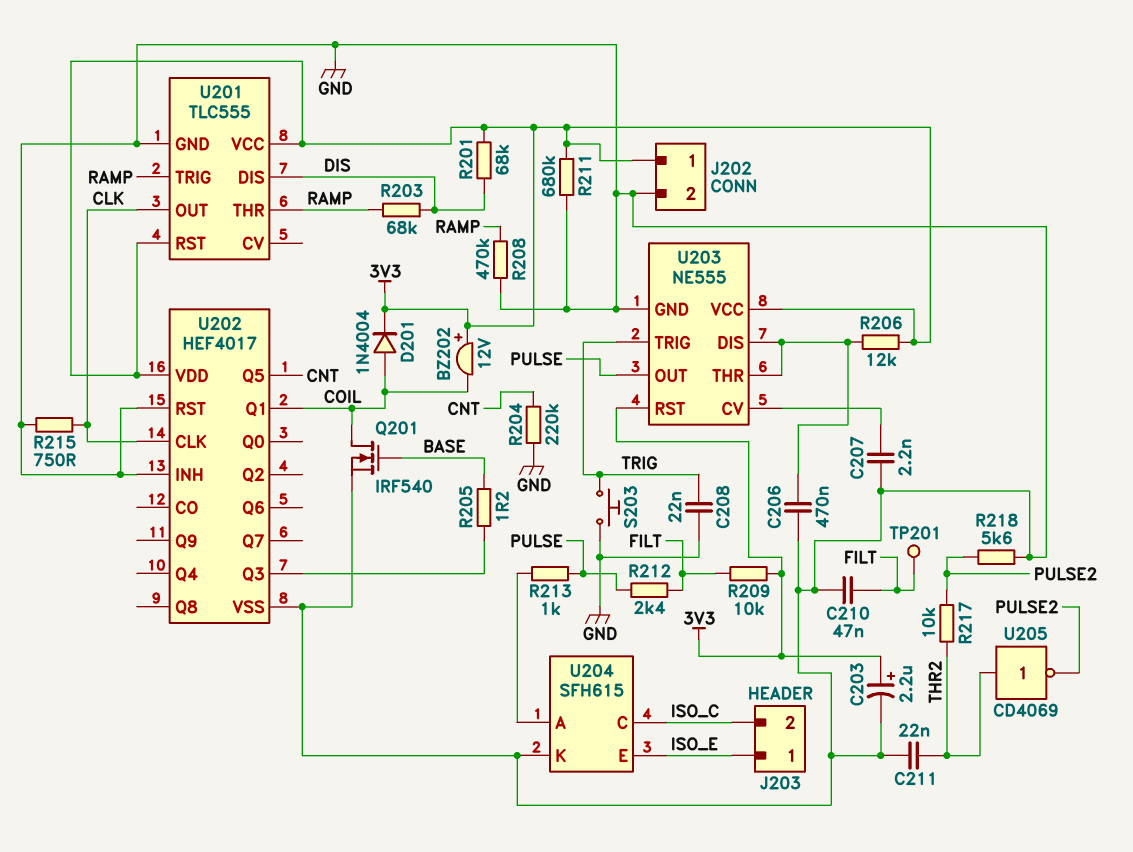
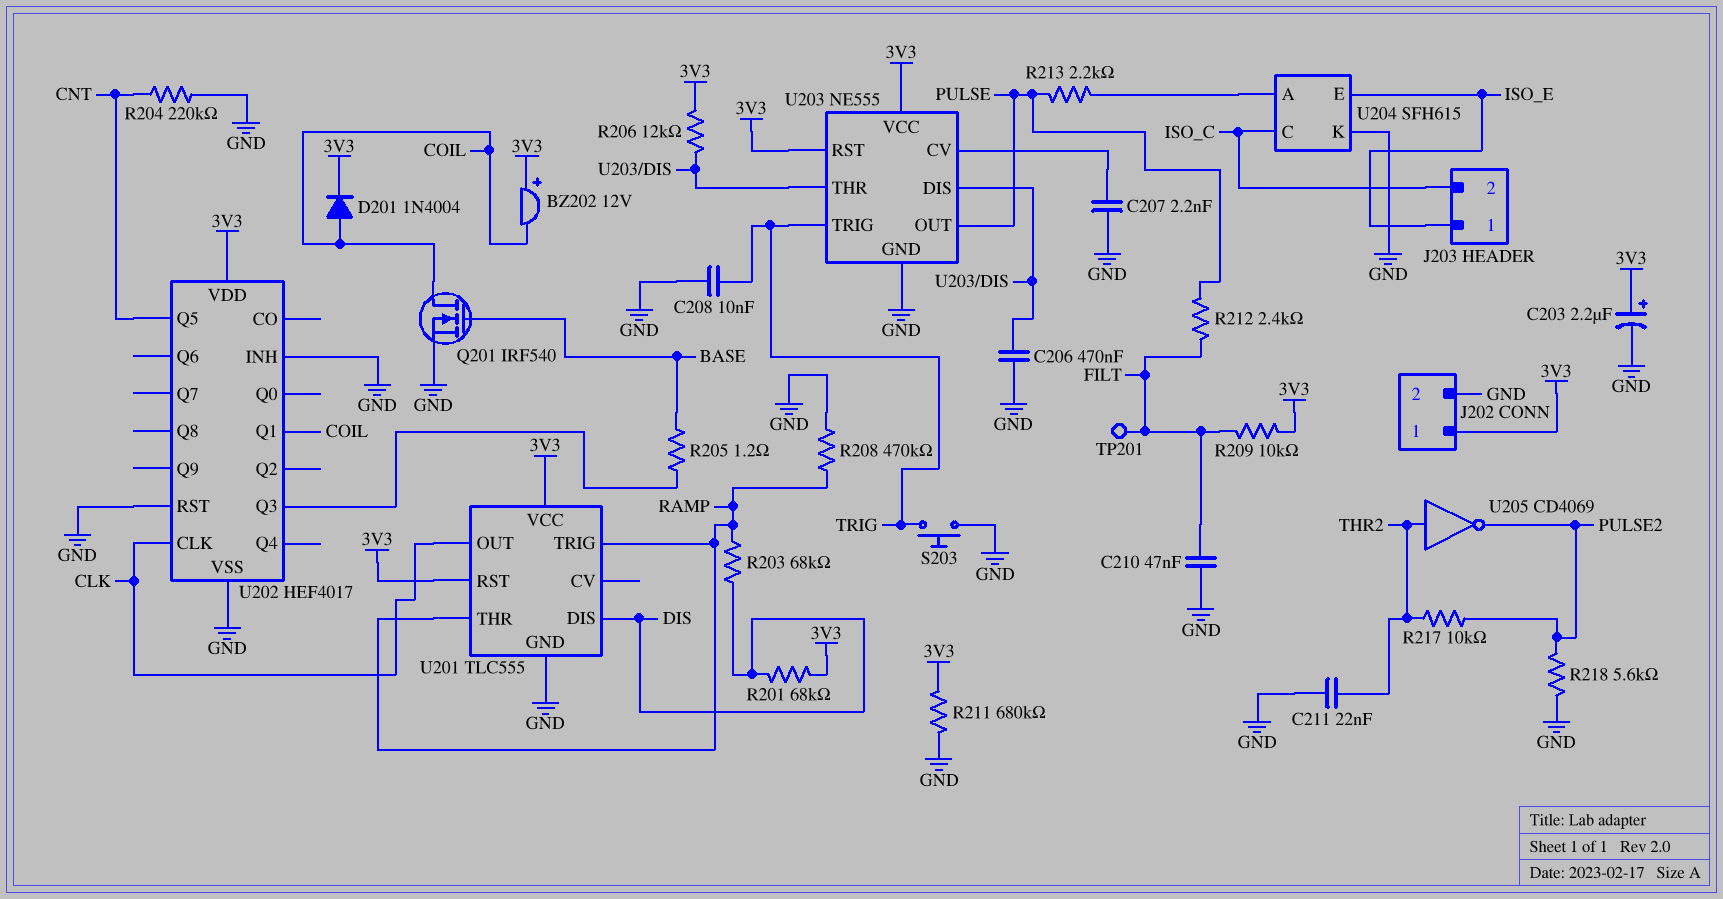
C208: 22nF (GND, TRIG) -> 10nF (GND, TRIG)
R213: 1k (PULSE, U204/A) -> 2.2k (PULSE, U204/A)
R215: 750 (CLK, GND) -> none

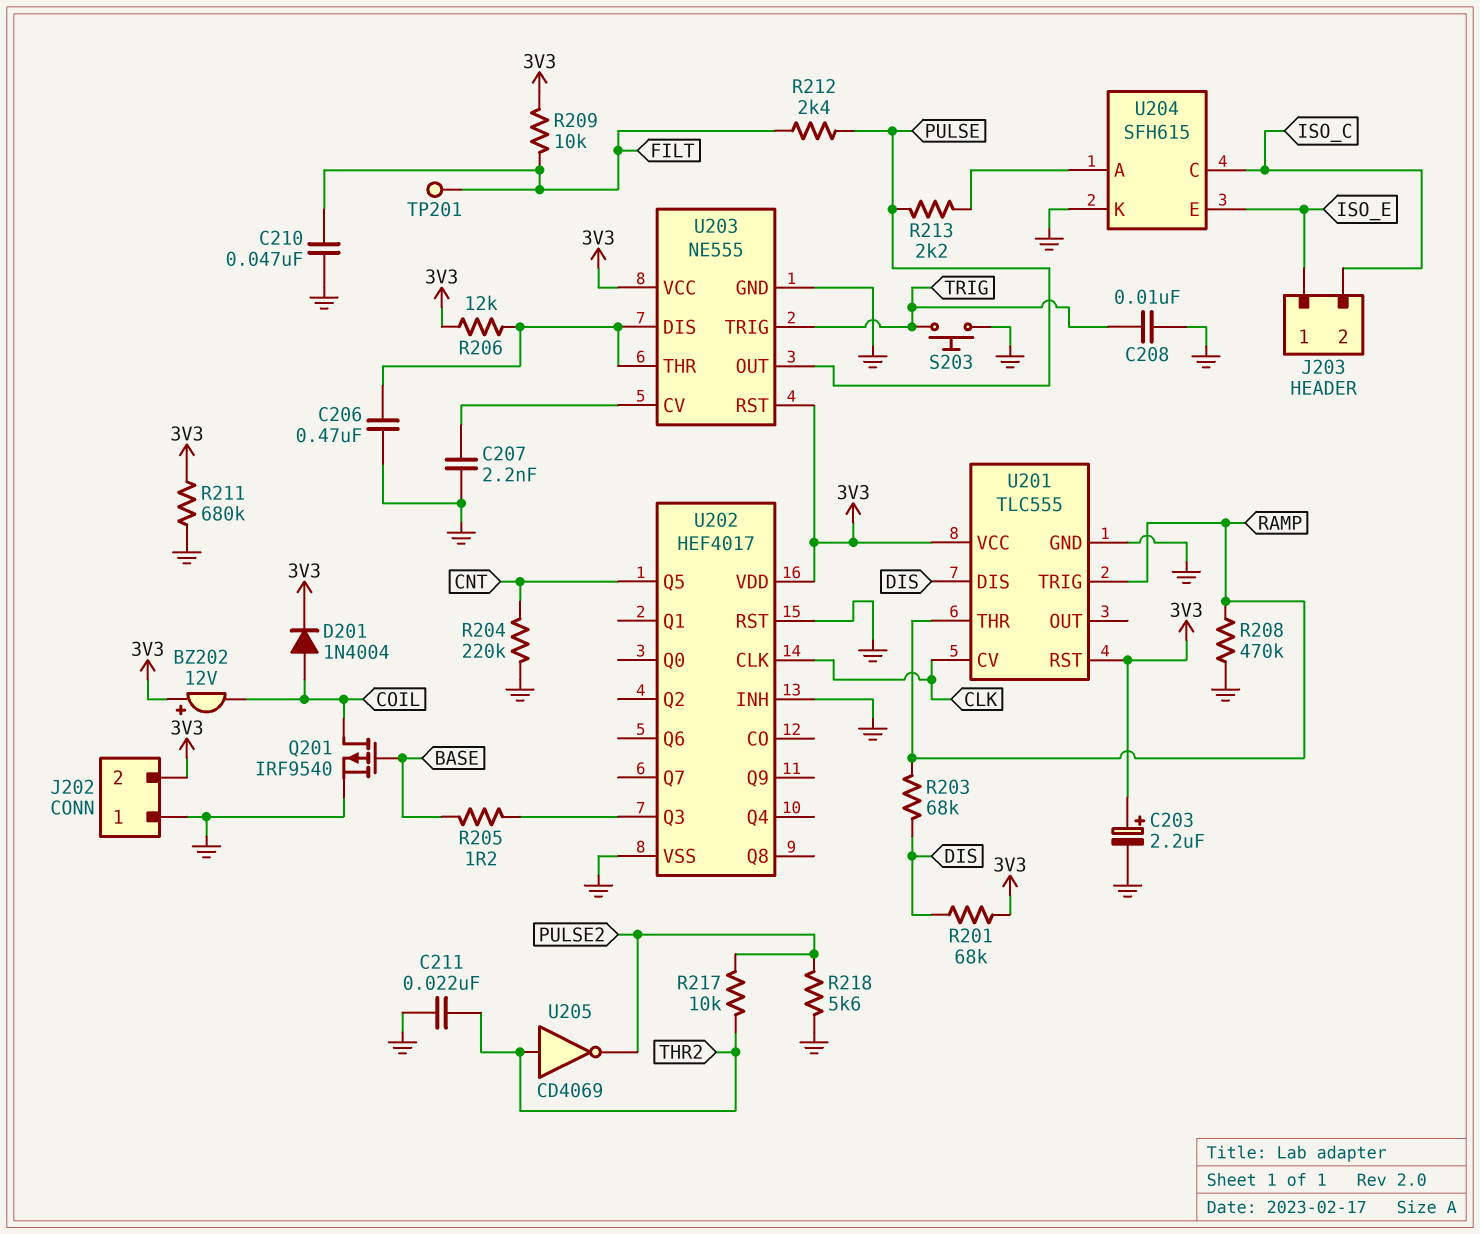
J202 pin 1: 3V3 -> GND
J202 pin 2: GND -> 3V3
Q201: NMOS IRF540 (G BASE, D COIL, S GND) -> PMOS IRF9540 (G BASE, D COIL, S GND)
U201 pin CV: none -> CLK
U201 pin OUT: CLK -> none
U202 pin Q1: COIL -> none

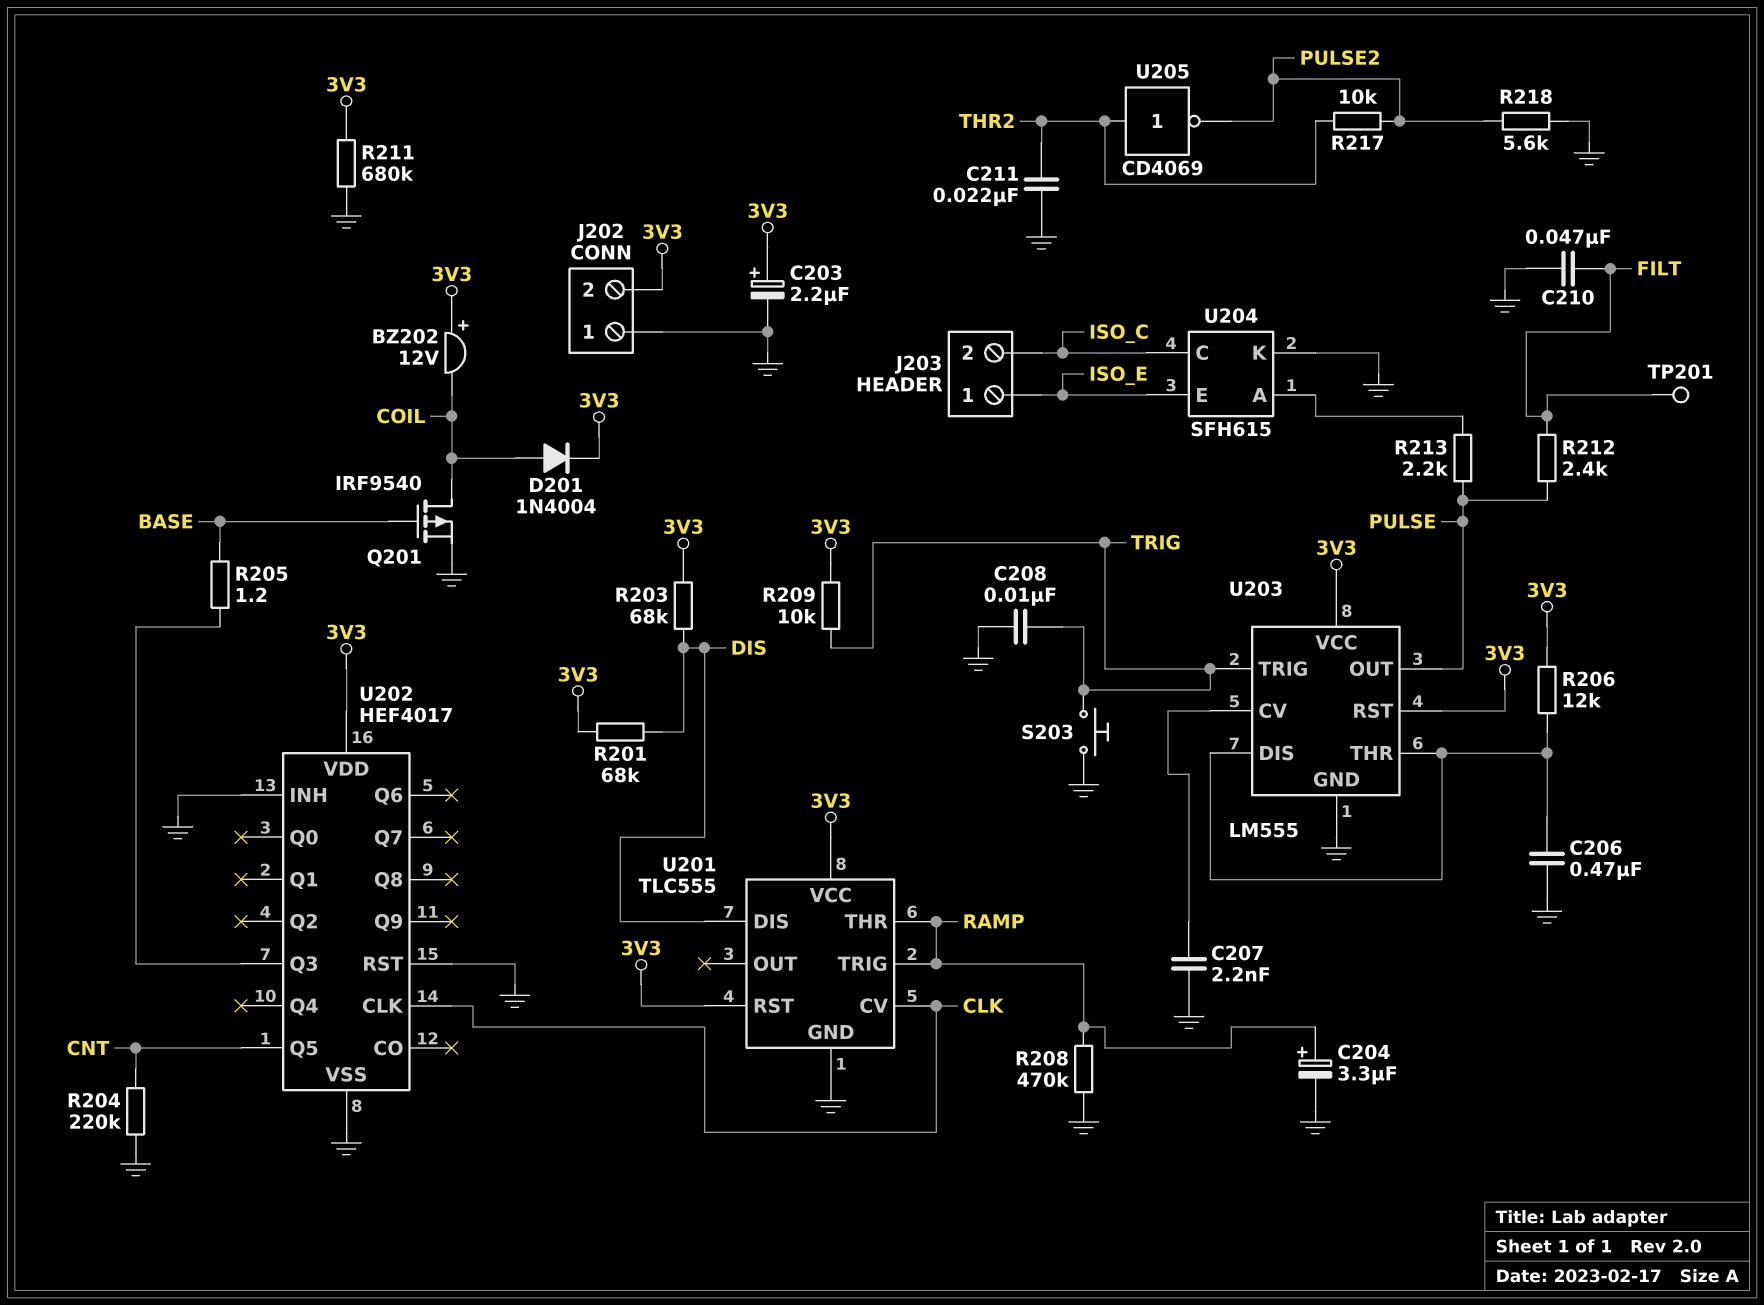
C204: none -> 3.3uF (plus RAMP, minus GND)
R203: 68k (DIS, RAMP) -> 68k (3V3, DIS)
R209: 10k (3V3, FILT) -> 10k (3V3, TRIG)
U203: NE555 -> LM555

